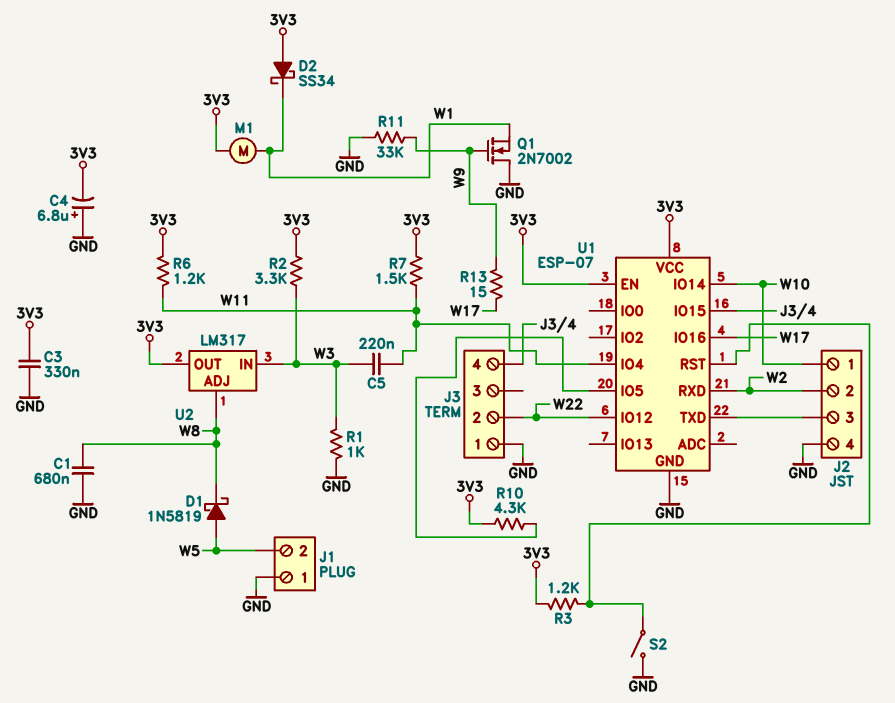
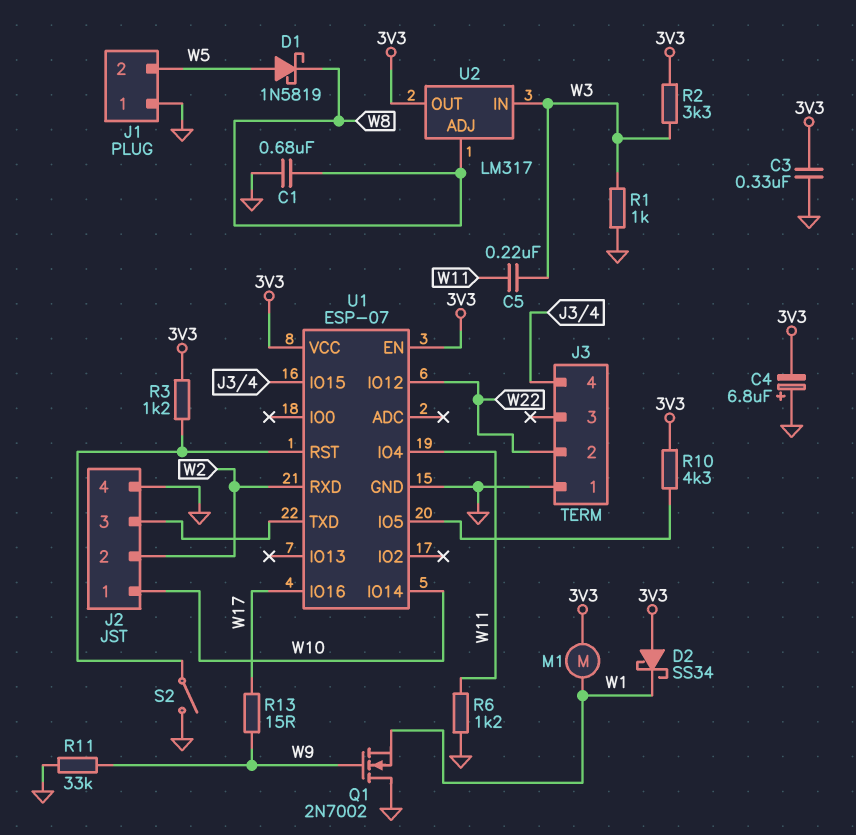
R6: 1.2k (3V3, W11) -> 1.2k (GND, W11)
R7: 1.5k (3V3, W11) -> none

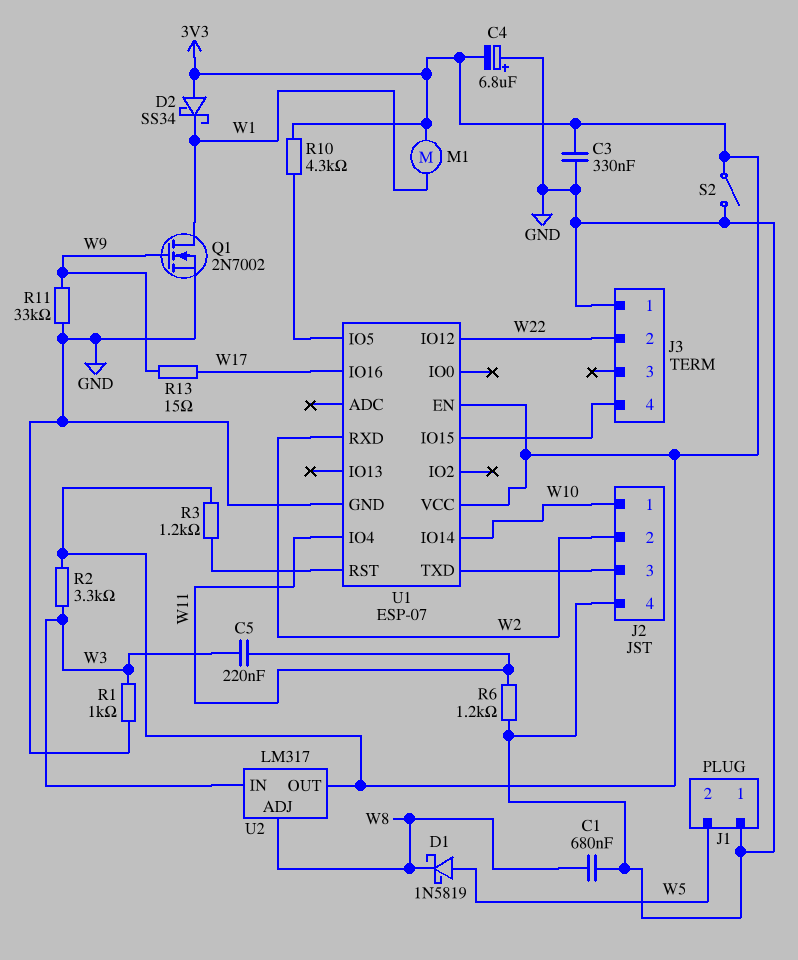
Q1: NMOS 2N7002 (G W9, D GND, S W1) -> NMOS 2N7002 (G W9, D W1, S GND)
S2: switch (GND, U1/RST) -> switch (3V3, GND)

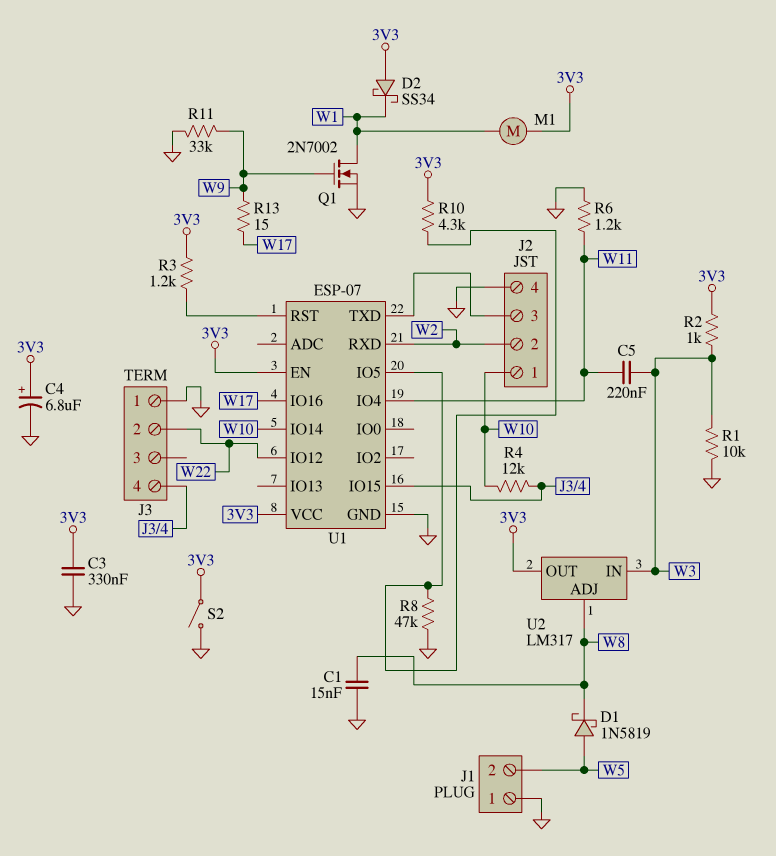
C1: 680nF (GND, W8) -> 15nF (GND, W8)
C4: 6.8uF (plus GND, minus 3V3) -> 6.8uF (plus 3V3, minus GND)
R1: 1k (GND, W3) -> 10k (GND, W3)
R2: 3.3k (3V3, W3) -> 1k (3V3, W3)
R4: none -> 12k (J3/4, W10)
R8: none -> 47k (GND, U1/IO5)

